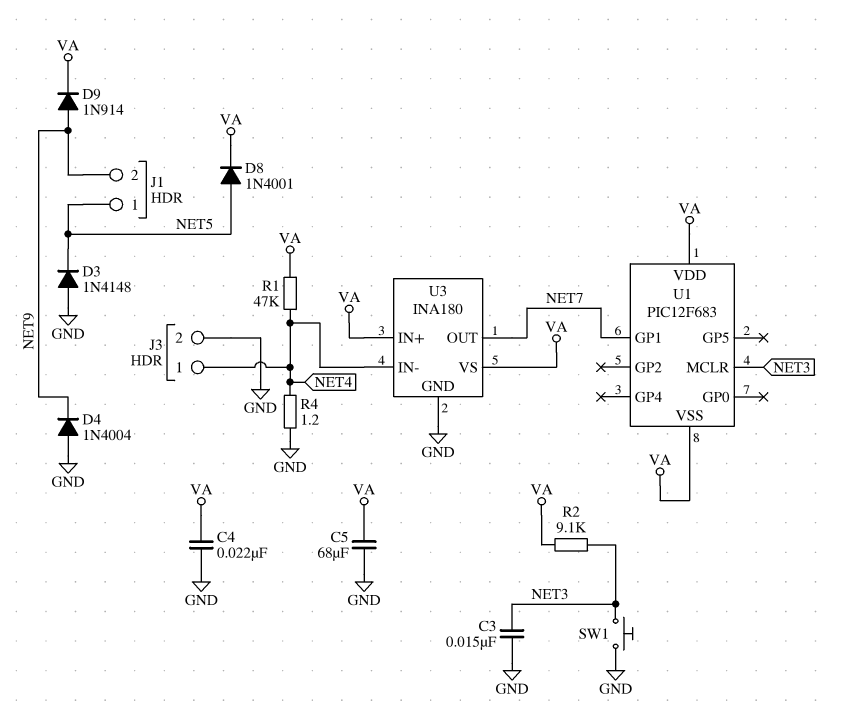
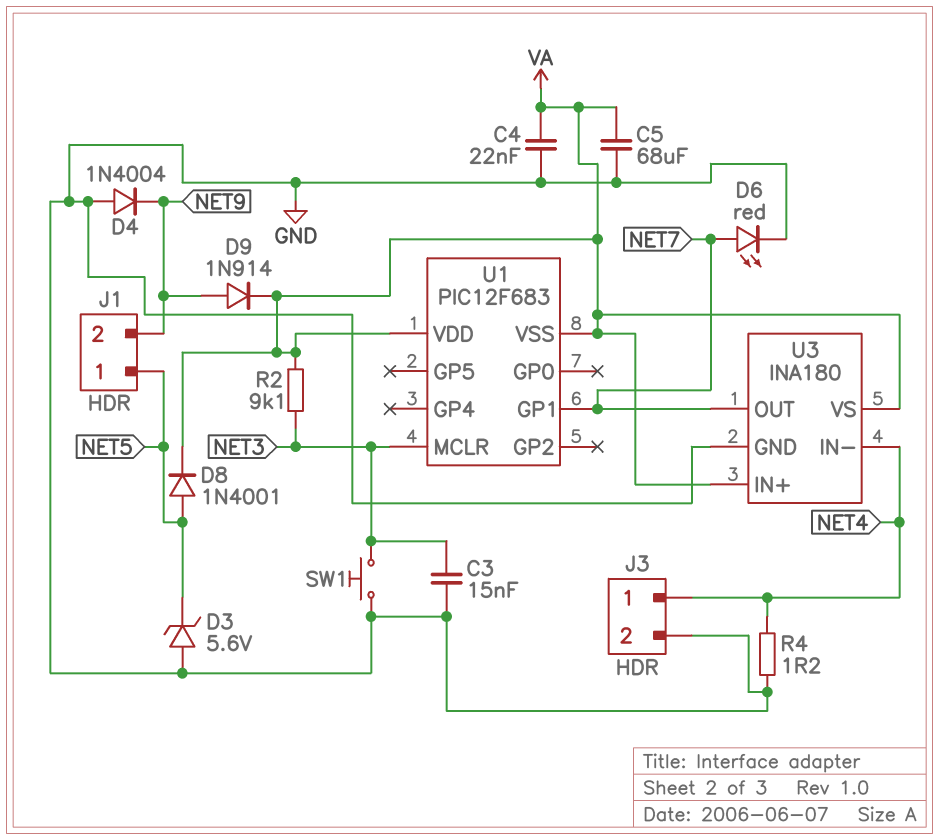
D3: diode 1N4148 (A GND, K NET5) -> zener 5.6V (A GND, K NET5)
D6: none -> LED red (A NET7, K GND)
R1: 47k (NET4, VA) -> none

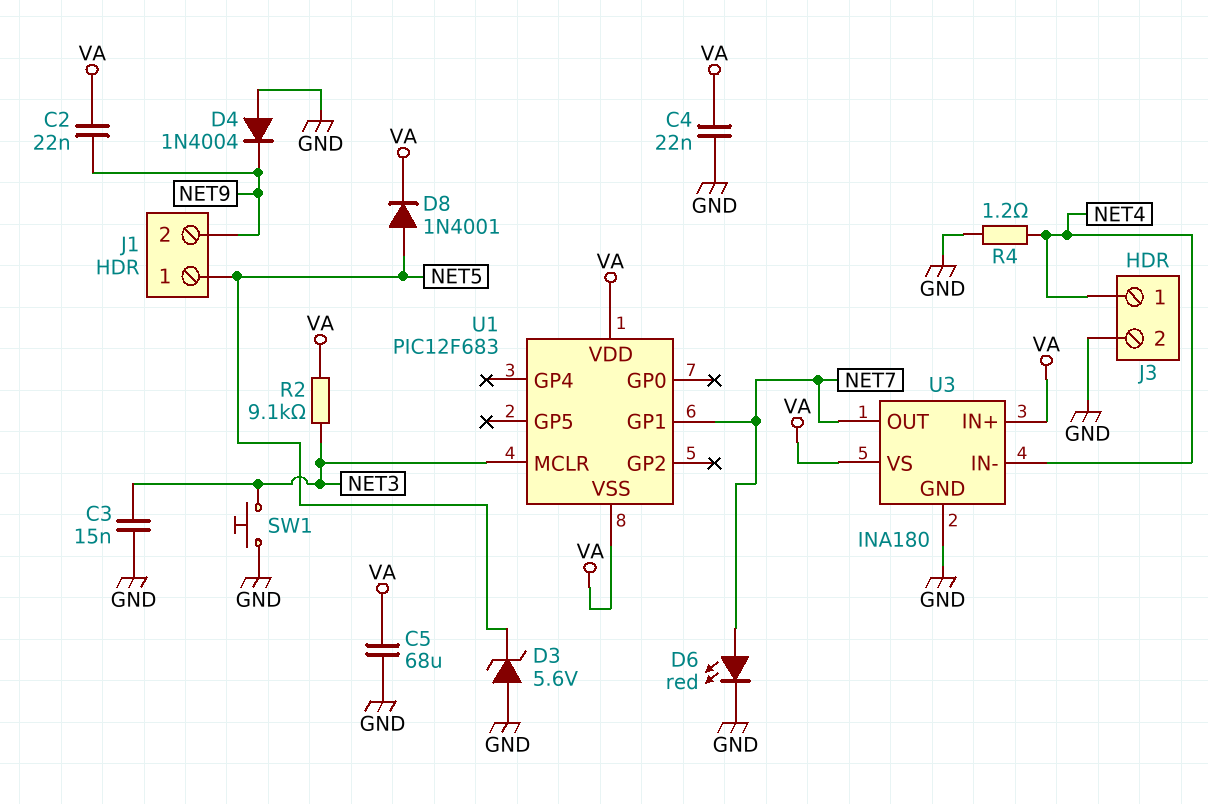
C2: none -> 22nF (NET9, VA)
D9: diode 1N914 (A NET9, K VA) -> none

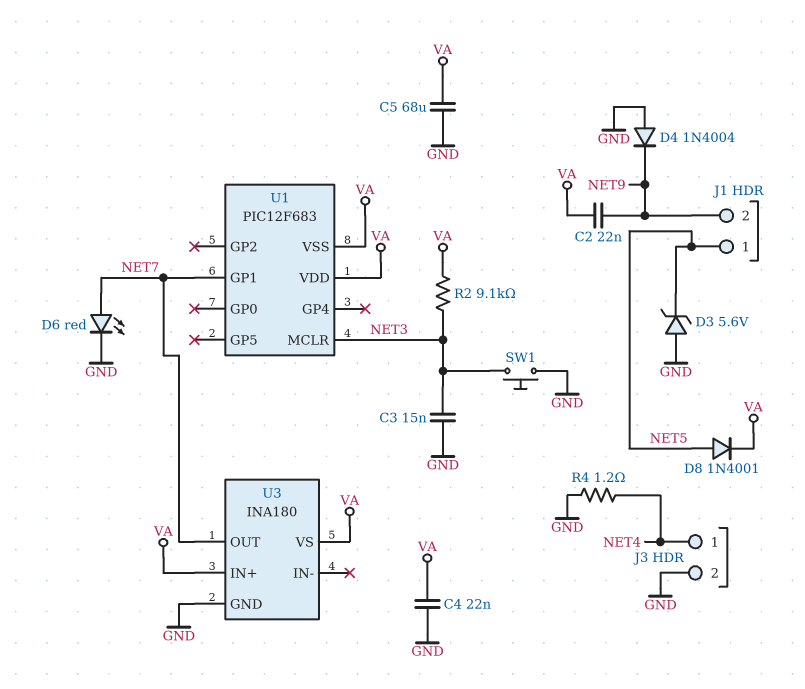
U3 pin IN-: NET4 -> none

